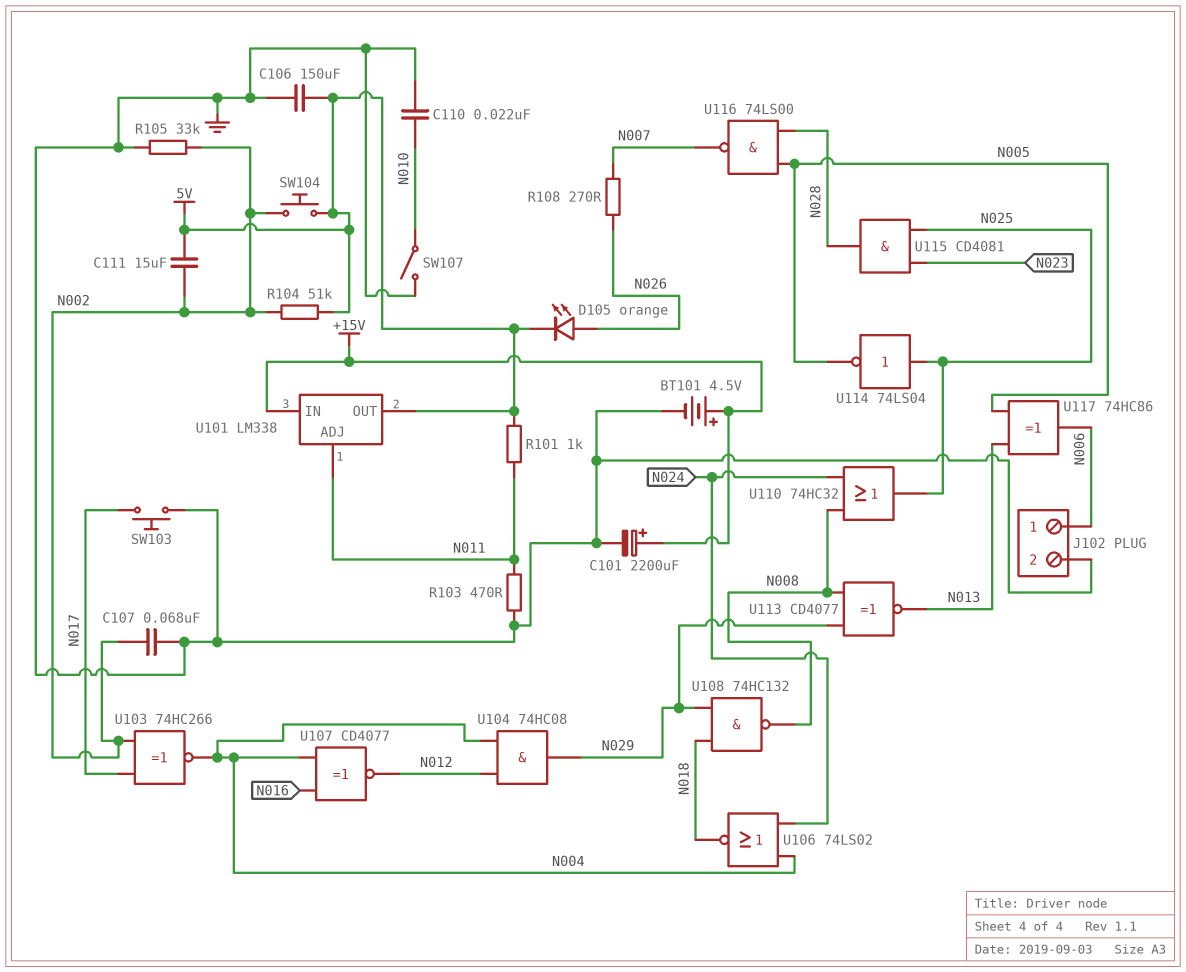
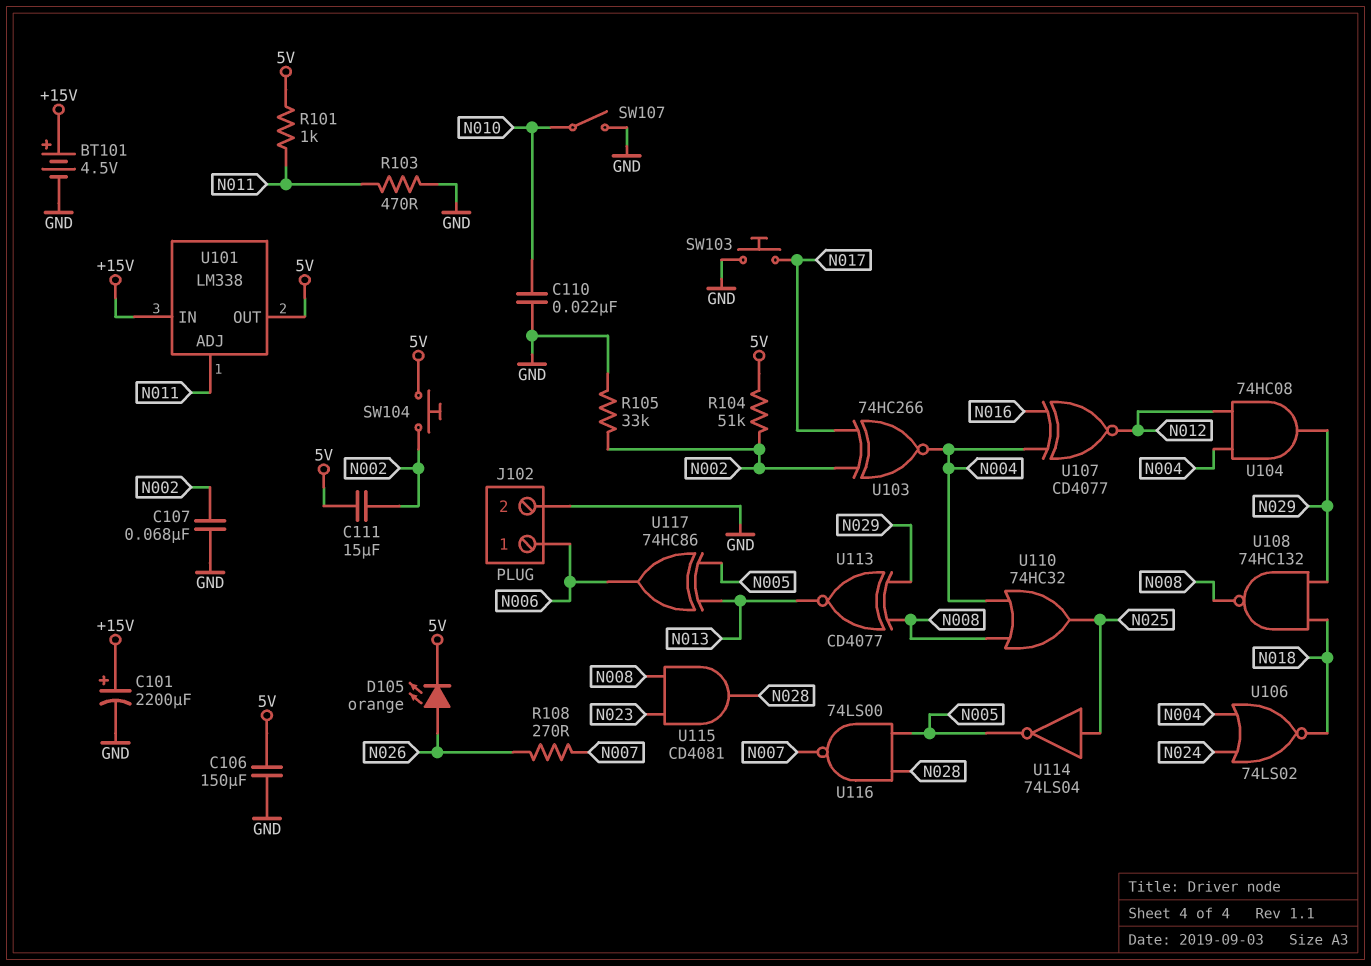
U110: OR 74HC32 (in N008, in N024, out N025) -> OR 74HC32 (in N004, in N008, out N025)
U115: AND CD4081 (in N023, in N025, out N028) -> AND CD4081 (in N008, in N023, out N028)

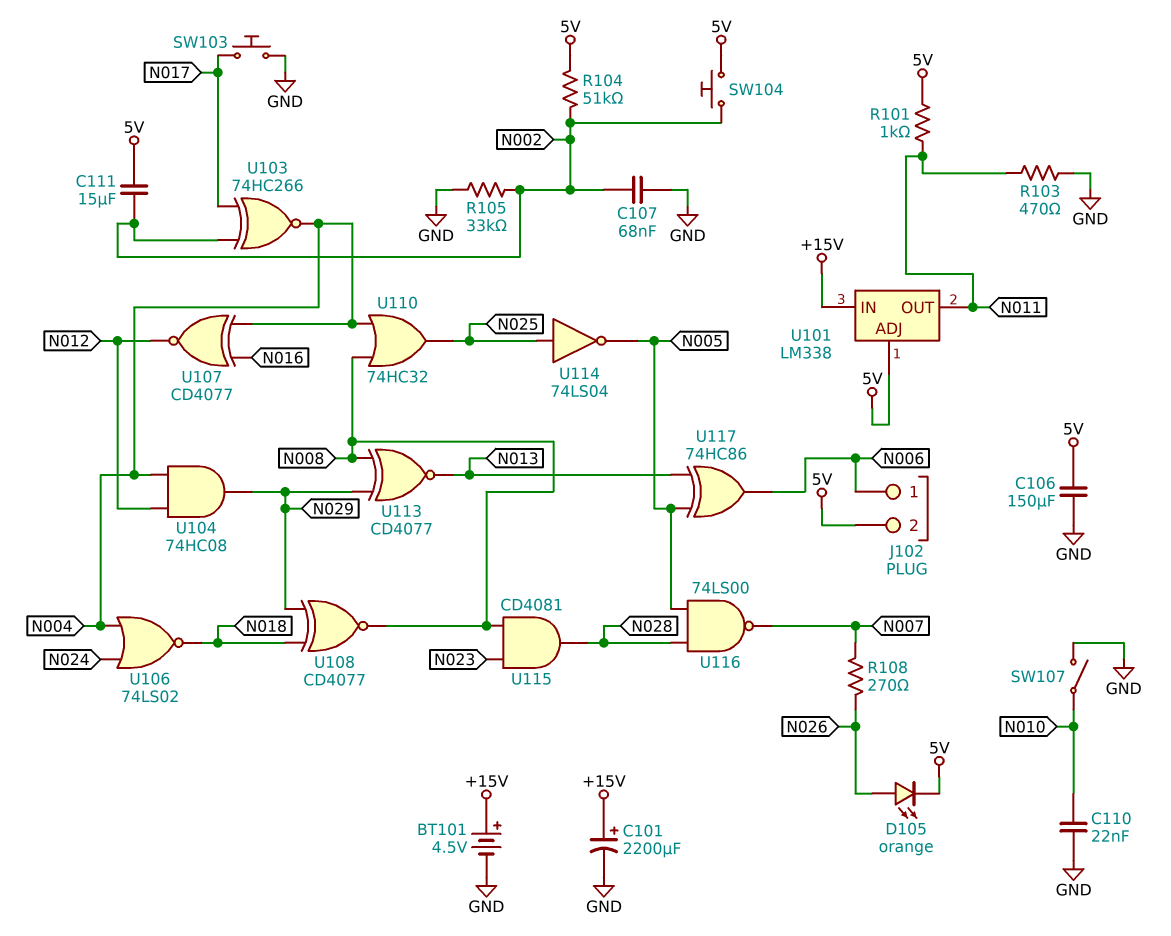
J102 pin 2: GND -> 5V
U101 pin ADJ: N011 -> 5V
U101 pin OUT: 5V -> N011
U108: NAND 74HC132 (in N018, in N029, out N008) -> XNOR CD4077 (in N018, in N029, out N008)

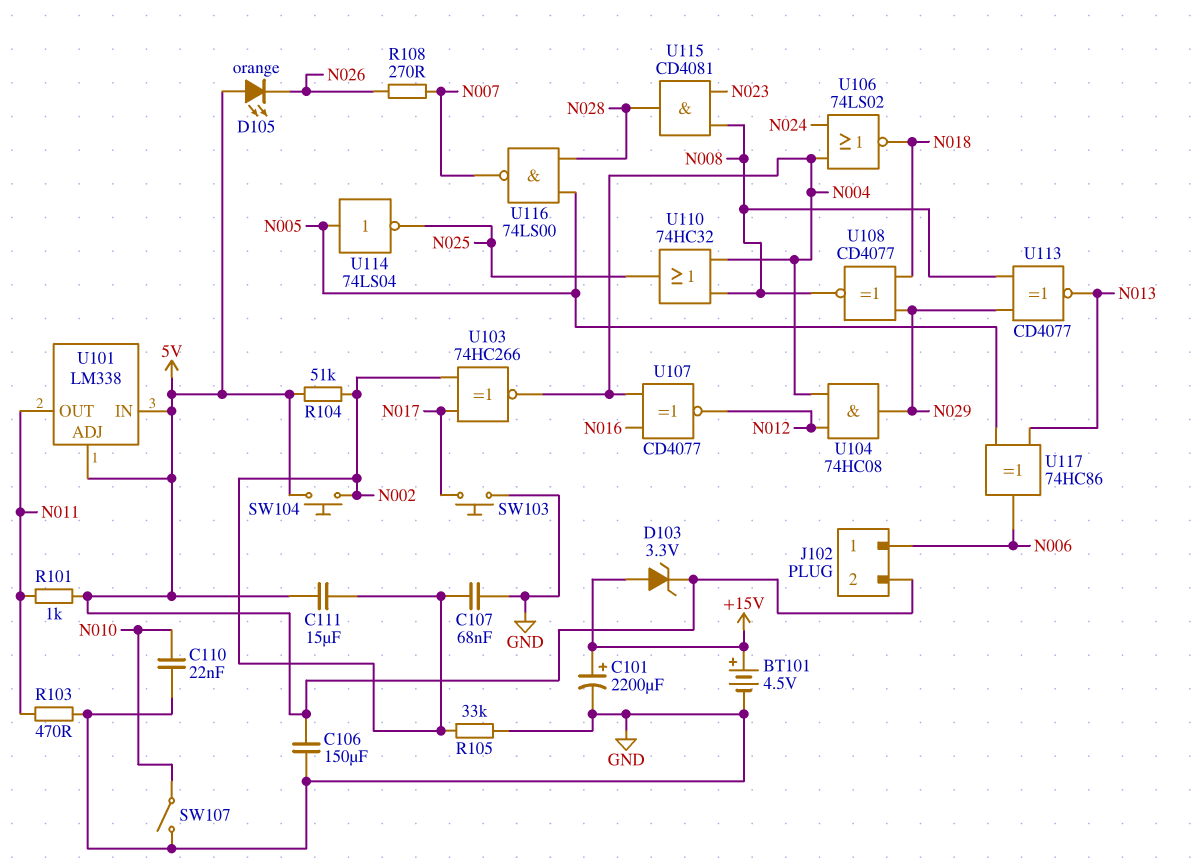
D103: none -> zener 3.3V (A +15V, K 5V)
D105: LED orange (A N026, K 5V) -> LED orange (A 5V, K N026)
U101 pin IN: +15V -> 5V
U114: NOT 74LS04 (in N025, out N005) -> NOT 74LS04 (in N005, out N025)

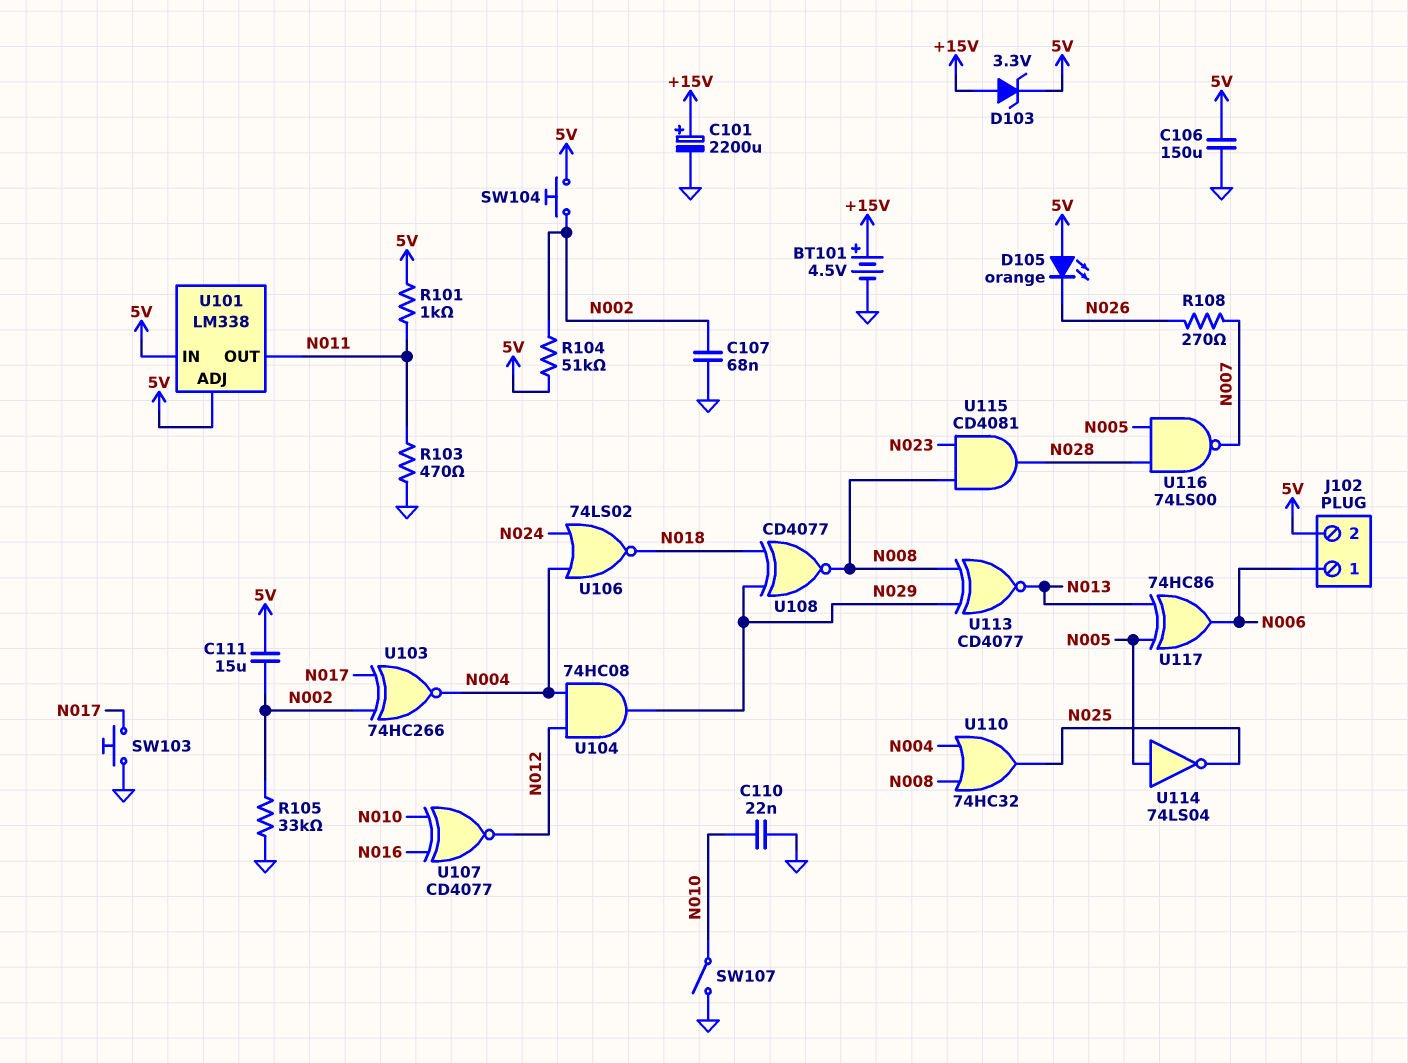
U107: XNOR CD4077 (in N004, in N016, out N012) -> XNOR CD4077 (in N010, in N016, out N012)

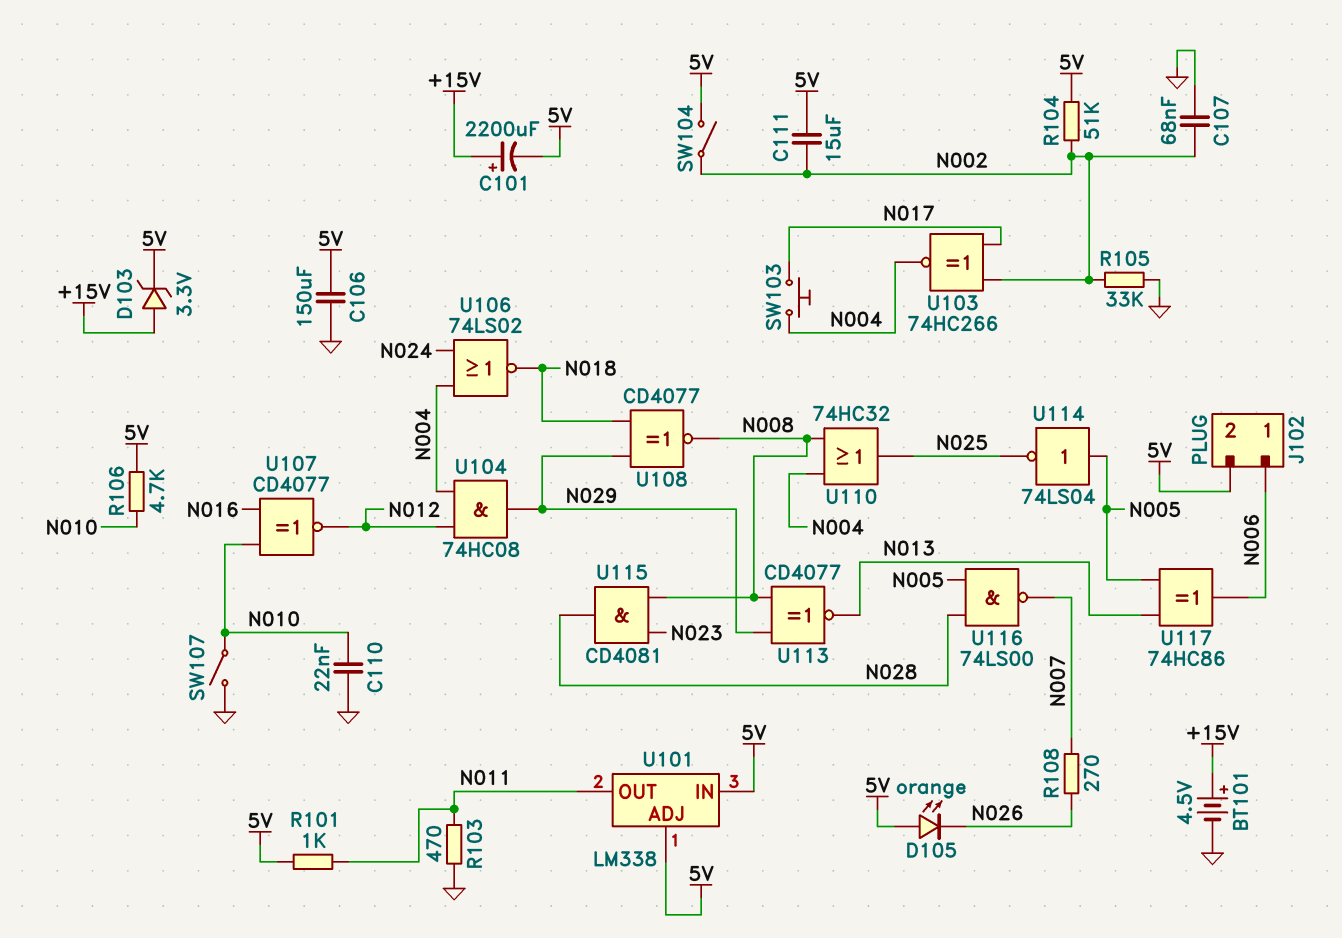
C101: 2200uF (plus +15V, minus GND) -> 2200uF (plus +15V, minus 5V)
R106: none -> 4.7k (5V, N010)
SW103: button (GND, N017) -> button (N004, N017)
SW104: button (5V, N002) -> switch (5V, N002)

